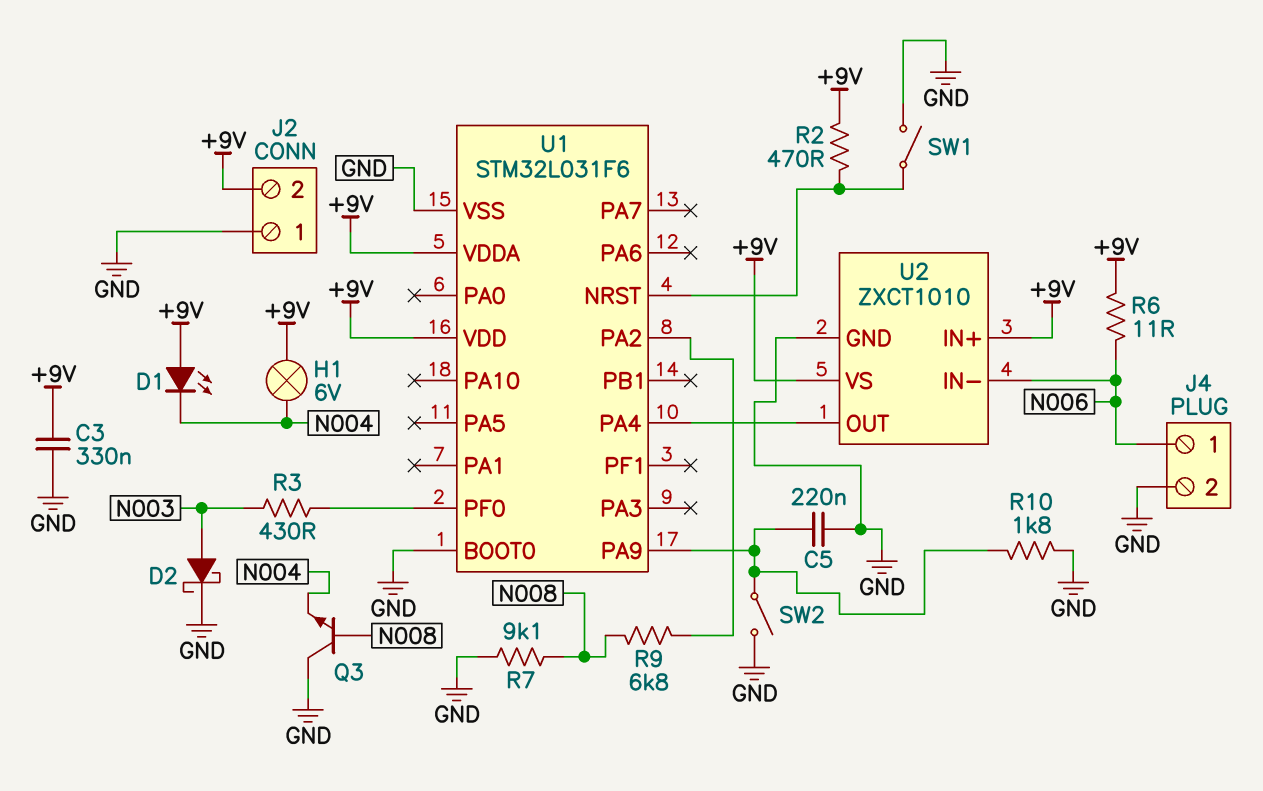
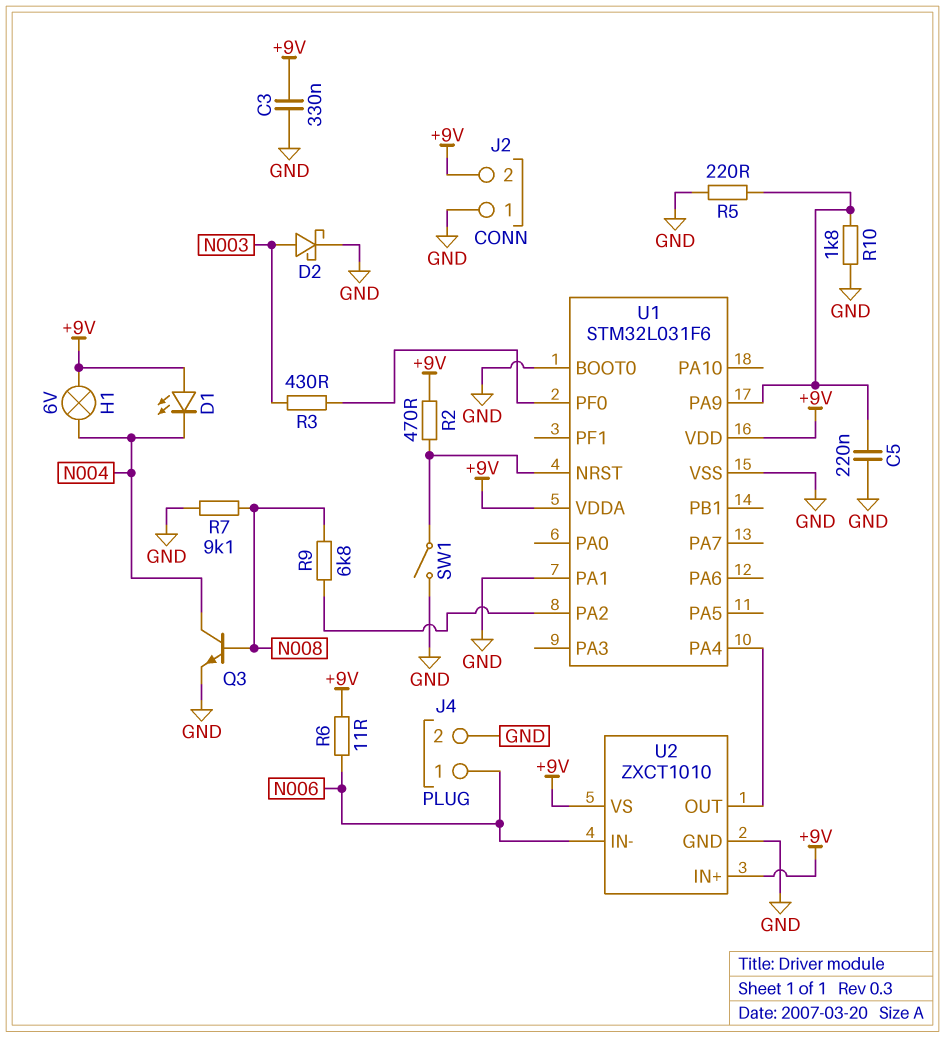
Q3: NPN (B N008, C GND, E N004) -> NPN (B N008, C N004, E GND)
R5: none -> 220 (GND, U1/PA9)
SW2: switch (GND, U1/PA9) -> none
U1 pin PA1: none -> GND

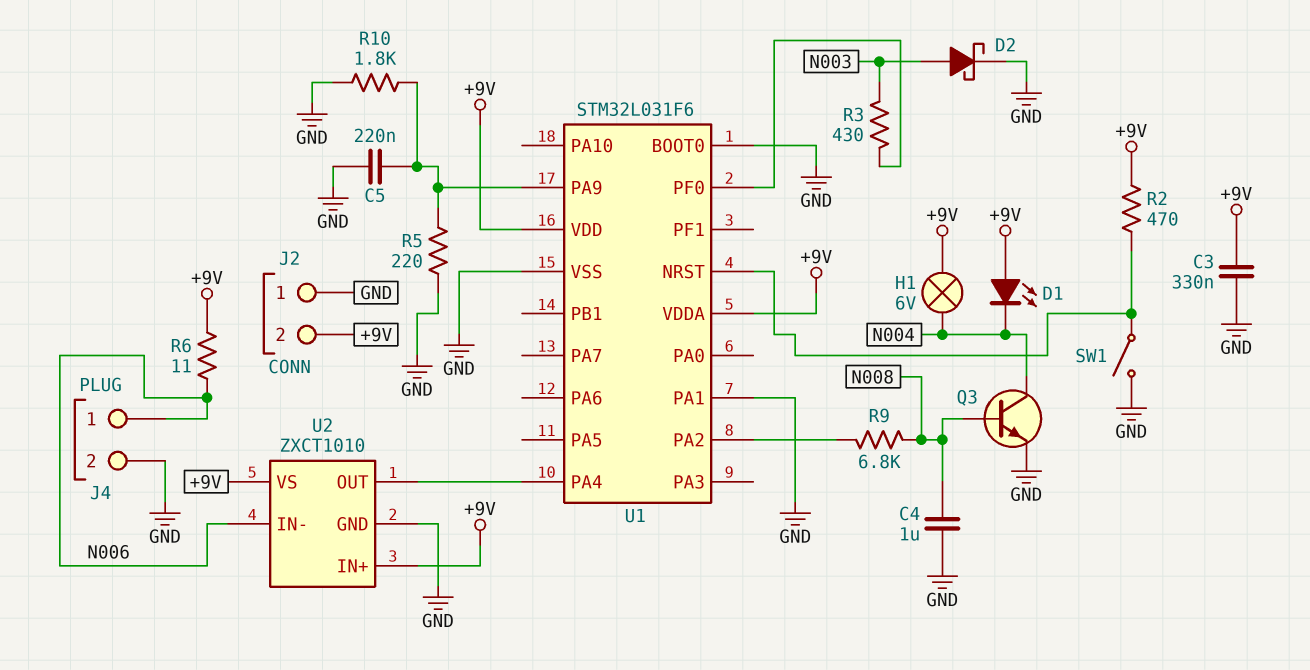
C4: none -> 1uF (GND, N008)
R7: 9.1k (GND, N008) -> none

